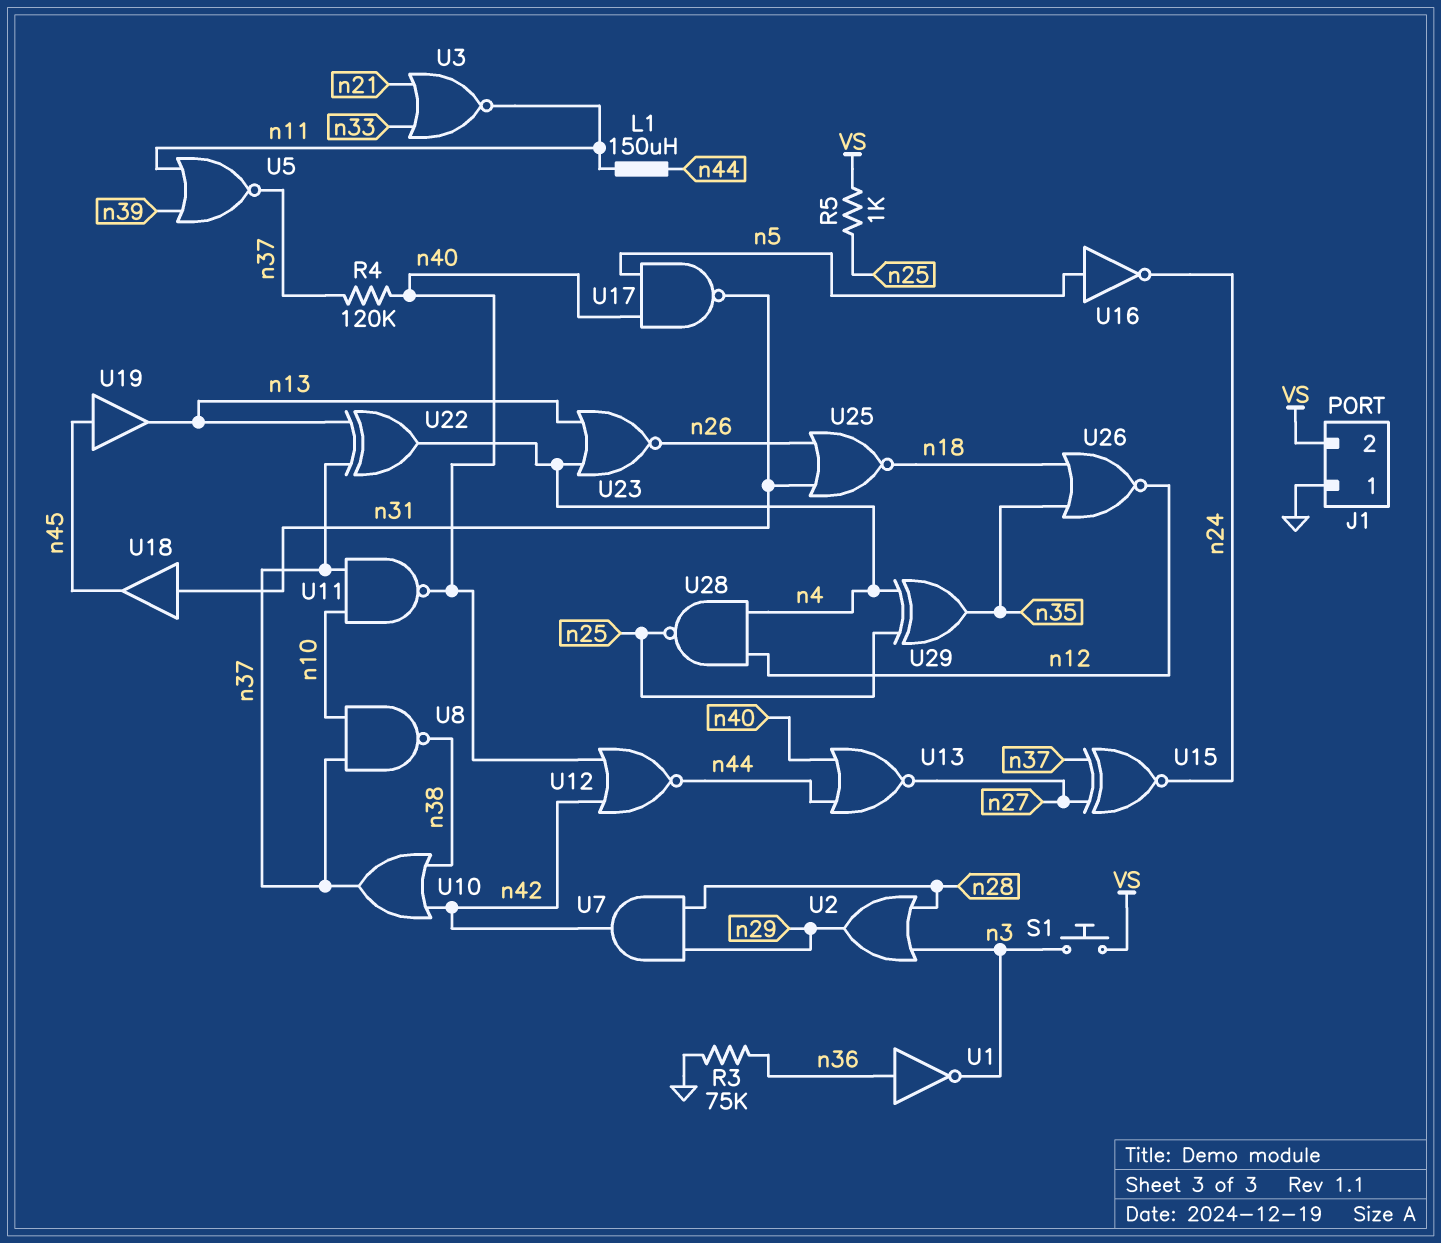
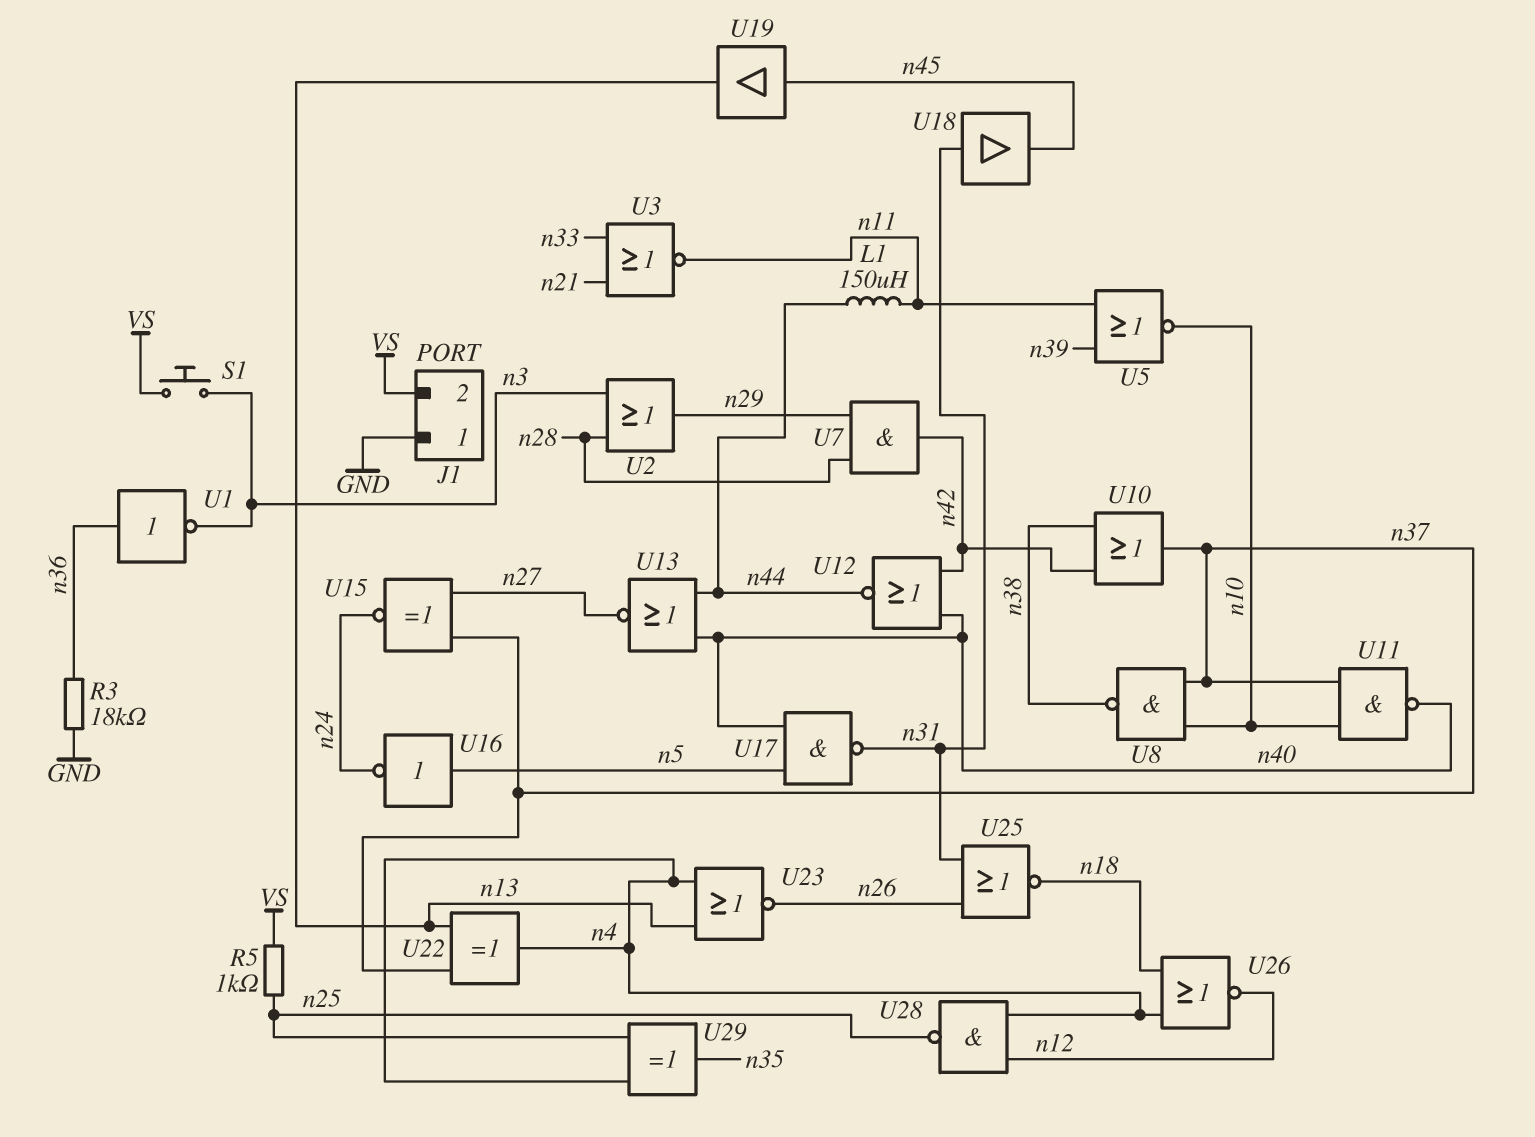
R3: 75k (GND, n36) -> 18k (GND, n36)
R4: 120k (n37, n40) -> none
U5: NOR (in n11, in n39, out n37) -> NOR (in n11, in n39, out n10)
U26: NOR (in n18, in n35, out n12) -> NOR (in n4, in n18, out n12)

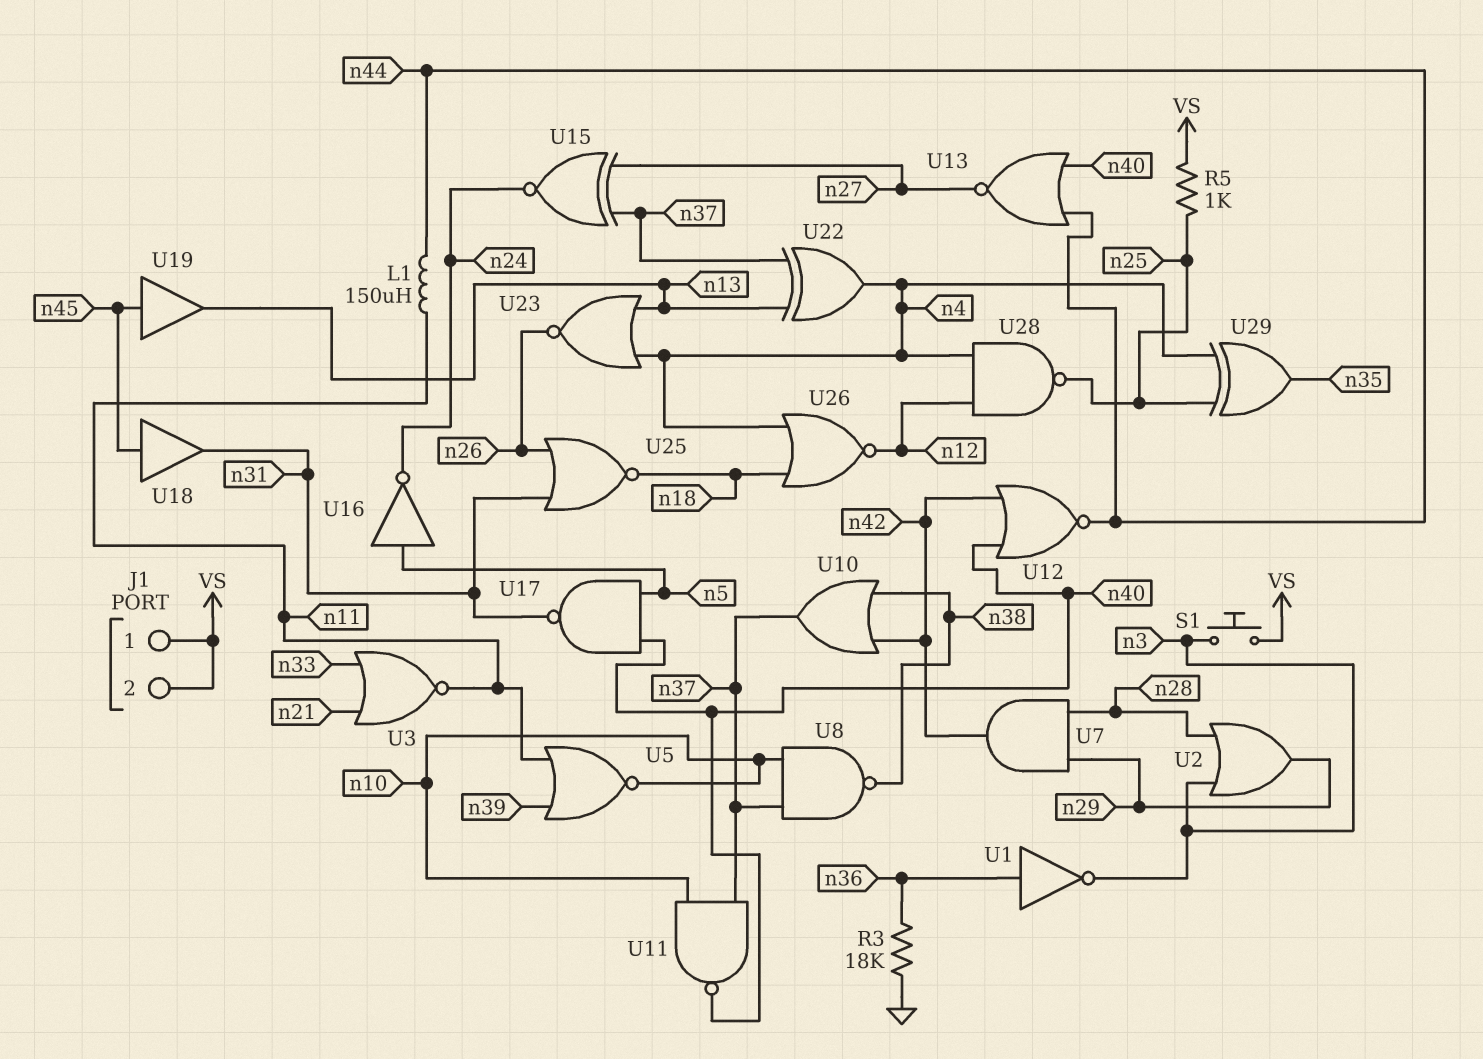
J1 pin 1: GND -> VS
U18: buffer (in n31, out n45) -> buffer (in n45, out n31)

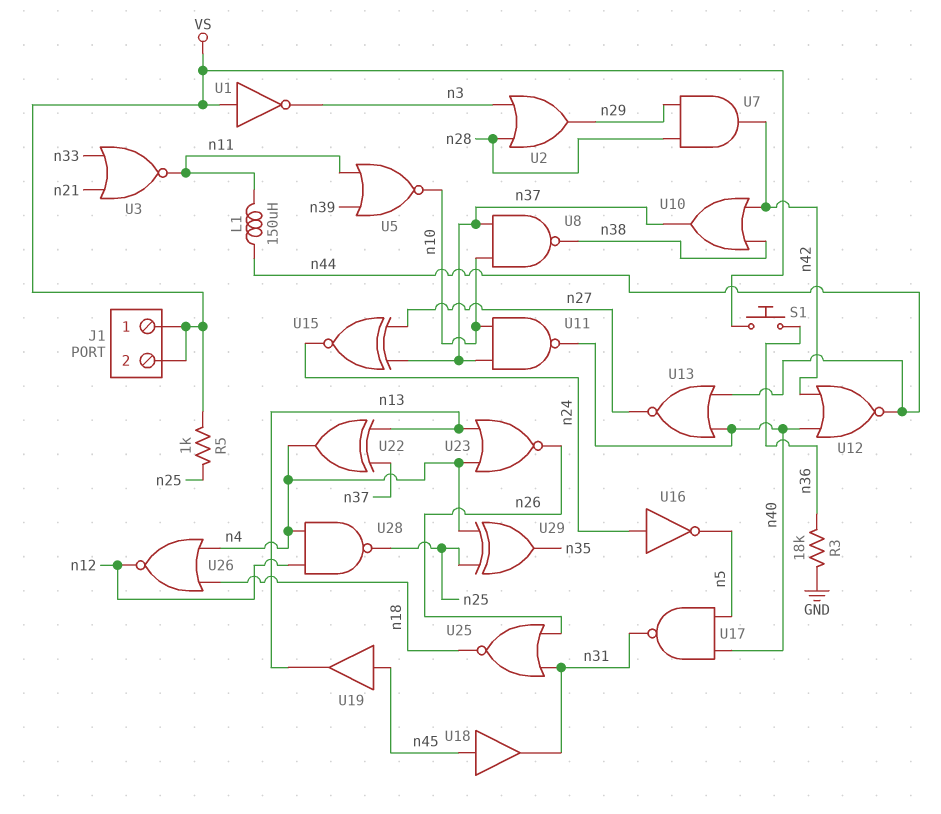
S1: button (VS, n3) -> button (VS, n36)
U1: NOT (in n36, out n3) -> NOT (in VS, out n3)
U16: NOT (in n5, out n24) -> NOT (in n24, out n5)

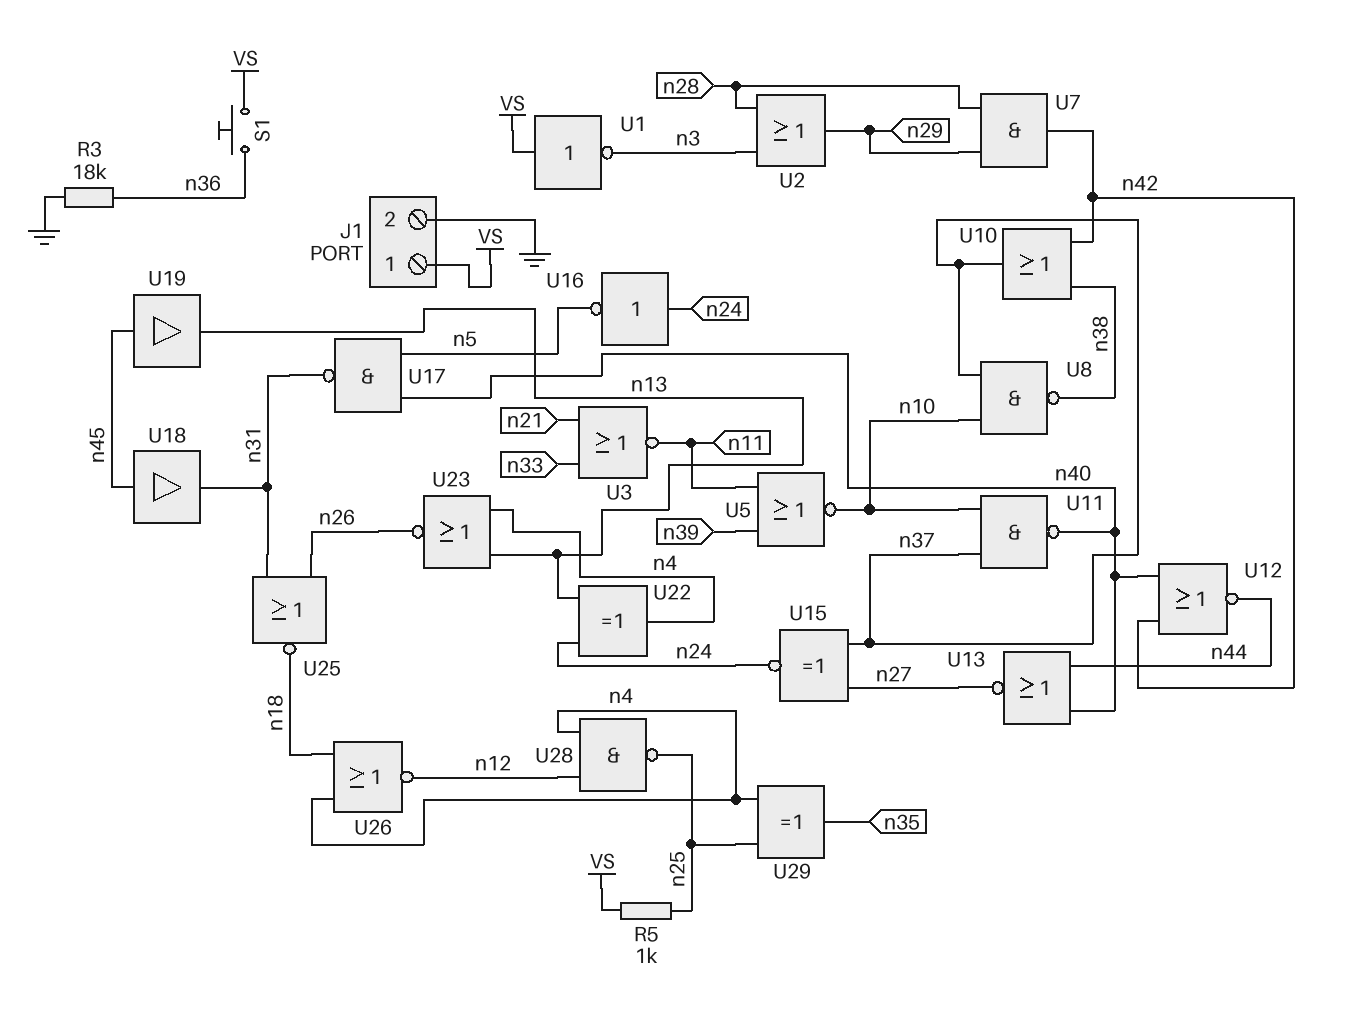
J1 pin 2: VS -> GND
L1: 150uH (n11, n44) -> none
U22: XOR (in n13, in n37, out n4) -> XOR (in n13, in n24, out n4)

